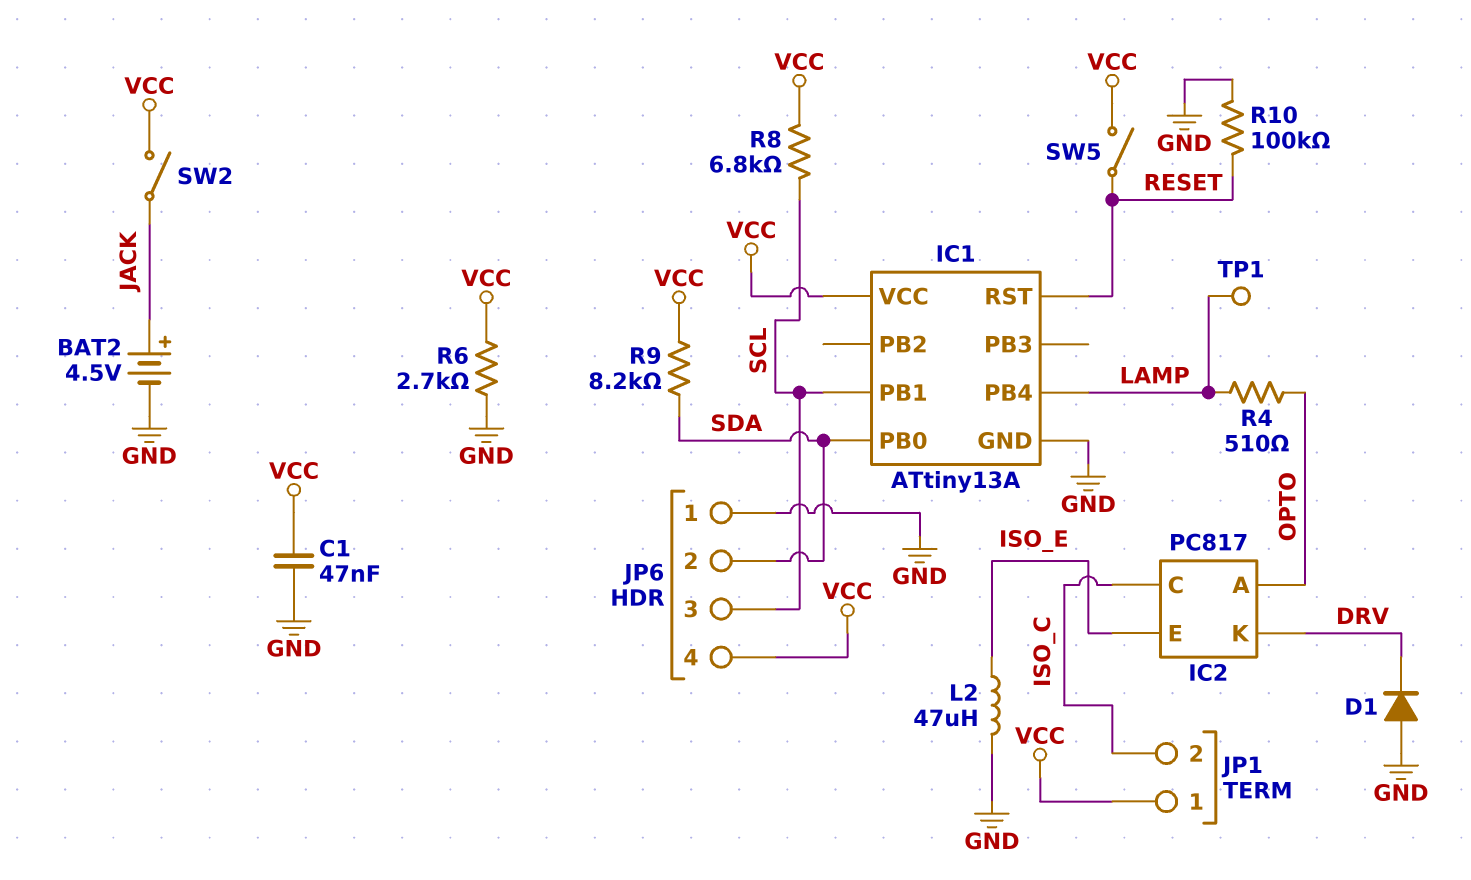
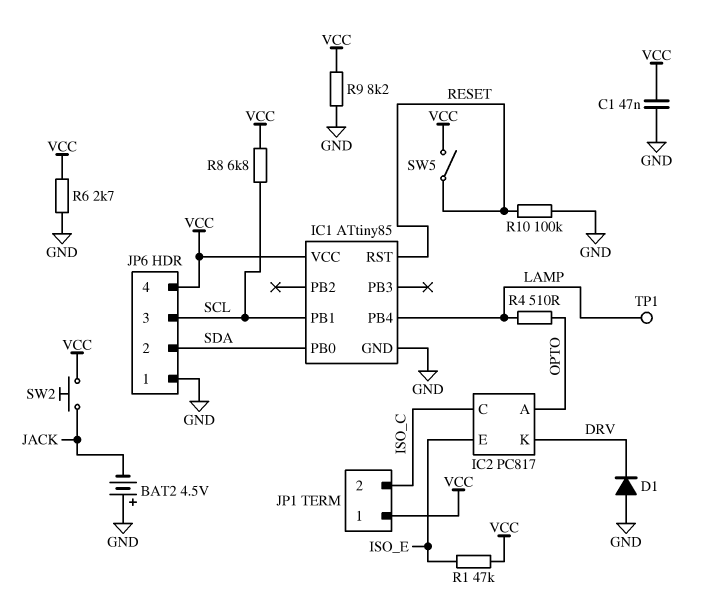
BAT2: 4.5V (plus JACK, minus GND) -> 4.5V (plus GND, minus JACK)
IC1: ATtiny13A -> ATtiny85
L2: 47uH (GND, ISO_E) -> none
R1: none -> 47k (ISO_E, VCC)
R9: 8.2k (SDA, VCC) -> 8.2k (GND, VCC)
SW2: switch (JACK, VCC) -> button (JACK, VCC)

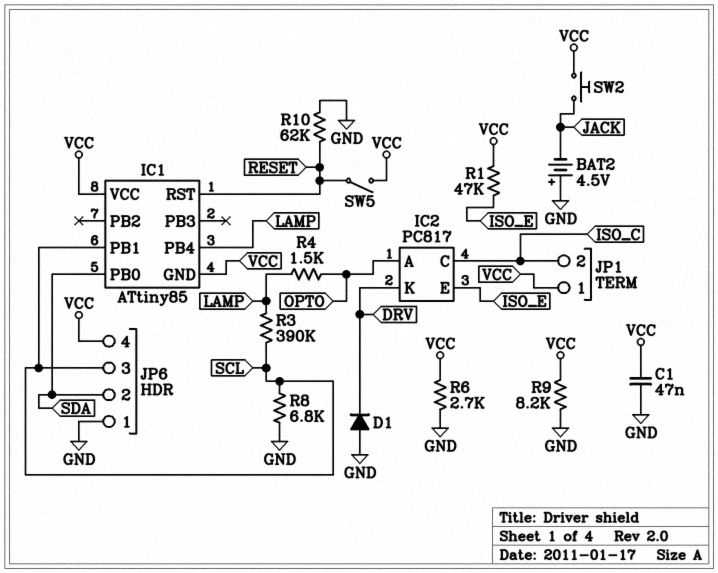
IC1 pin GND: GND -> VCC
R3: none -> 390k (LAMP, SCL)
R4: 510 (LAMP, OPTO) -> 1.5k (LAMP, OPTO)
R8: 6.8k (SCL, VCC) -> 6.8k (GND, SCL)
R10: 100k (GND, RESET) -> 62k (GND, RESET)
TP1: test point (LAMP) -> none

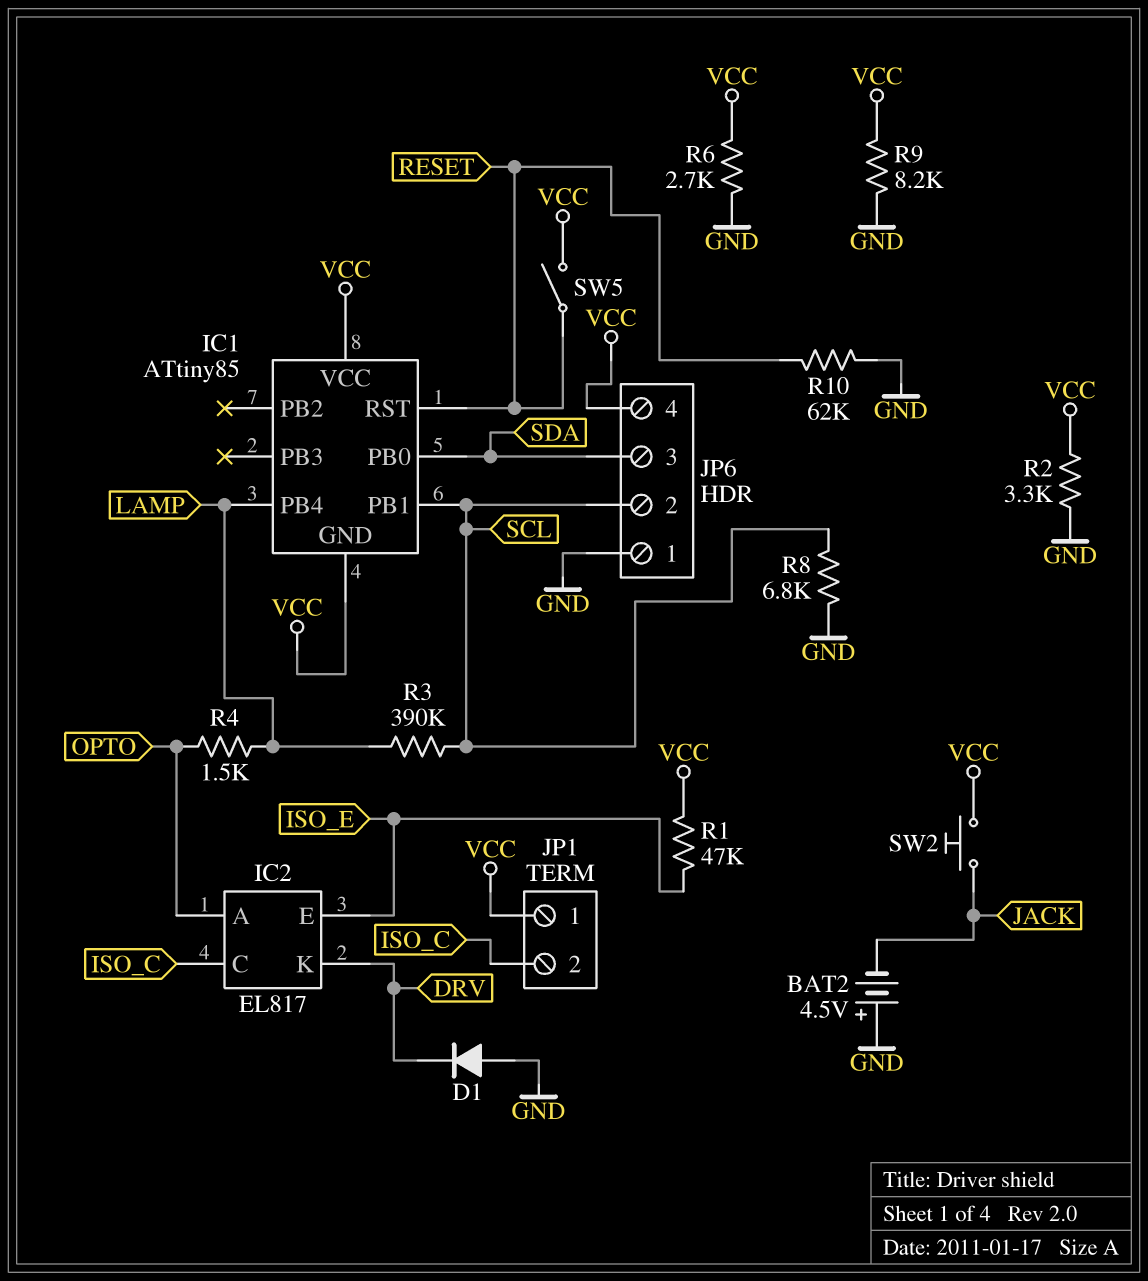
C1: 47nF (GND, VCC) -> none
IC2: PC817 -> EL817
JP6 pin 2: SDA -> SCL
JP6 pin 3: SCL -> SDA
R2: none -> 3.3k (GND, VCC)

